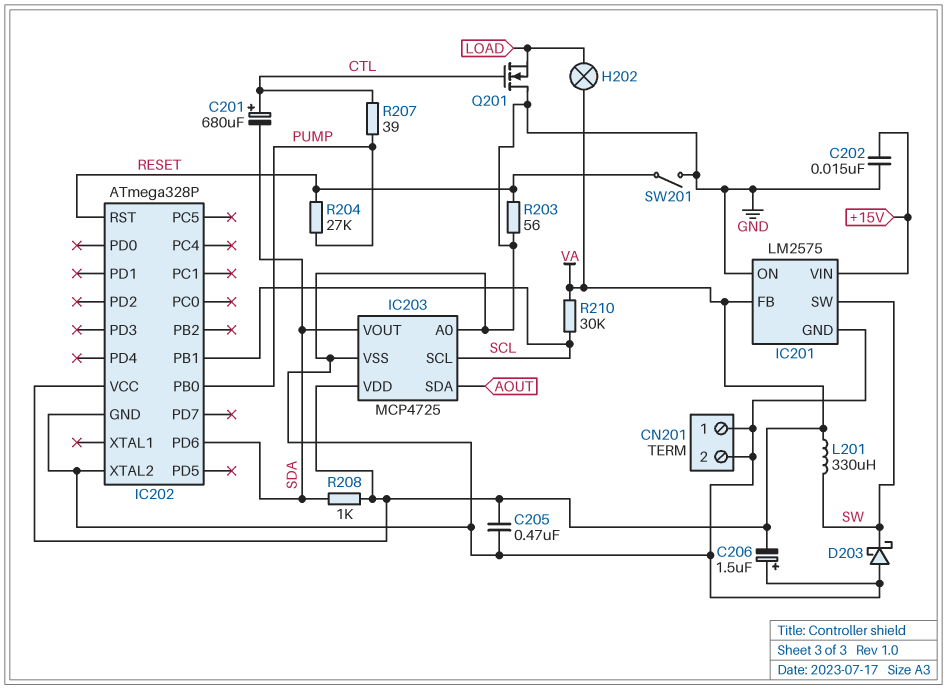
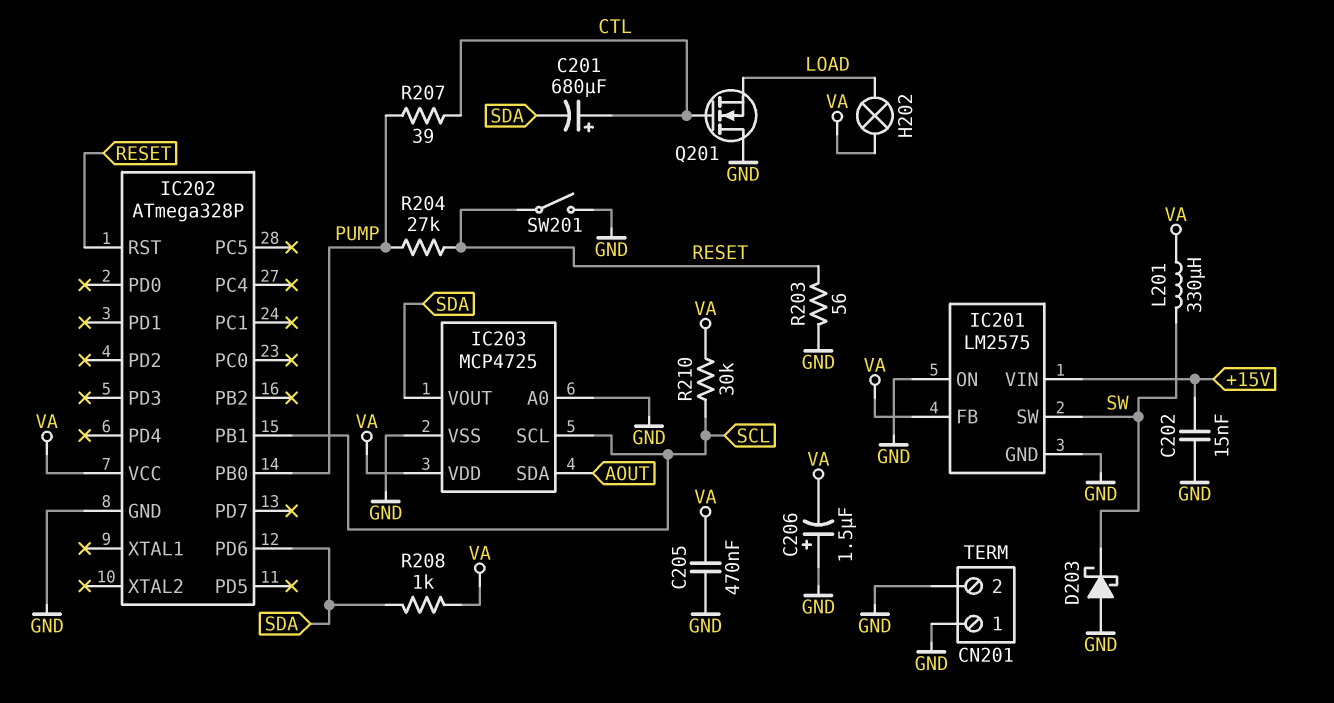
IC202 pin XTAL2: GND -> none

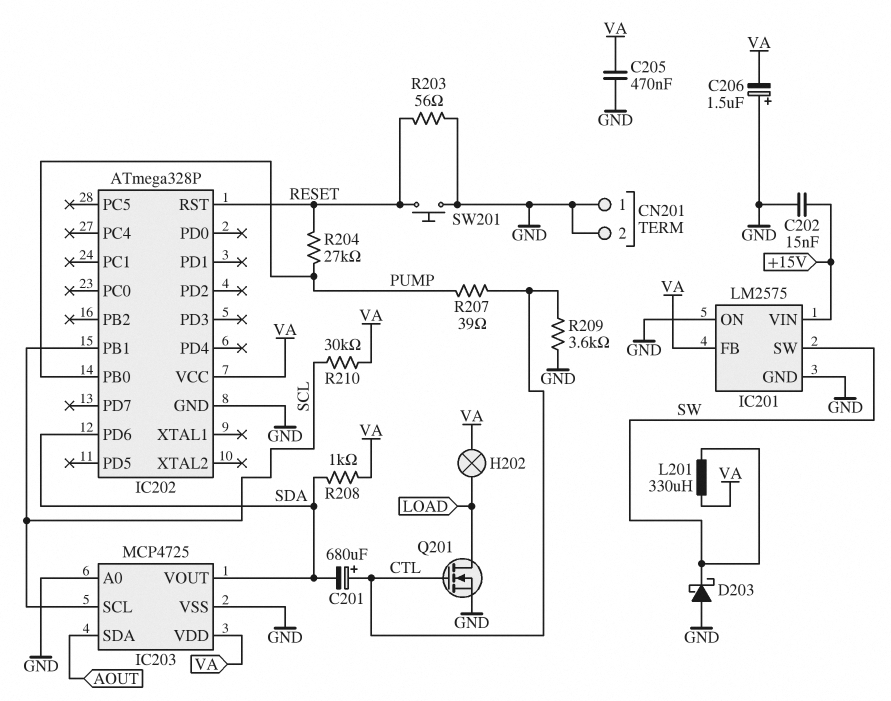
Q201: NMOS (G CTL, D GND, S LOAD) -> NMOS (G CTL, D LOAD, S GND)
R209: none -> 3.6k (CTL, GND)
SW201: switch (GND, RESET) -> button (GND, RESET)

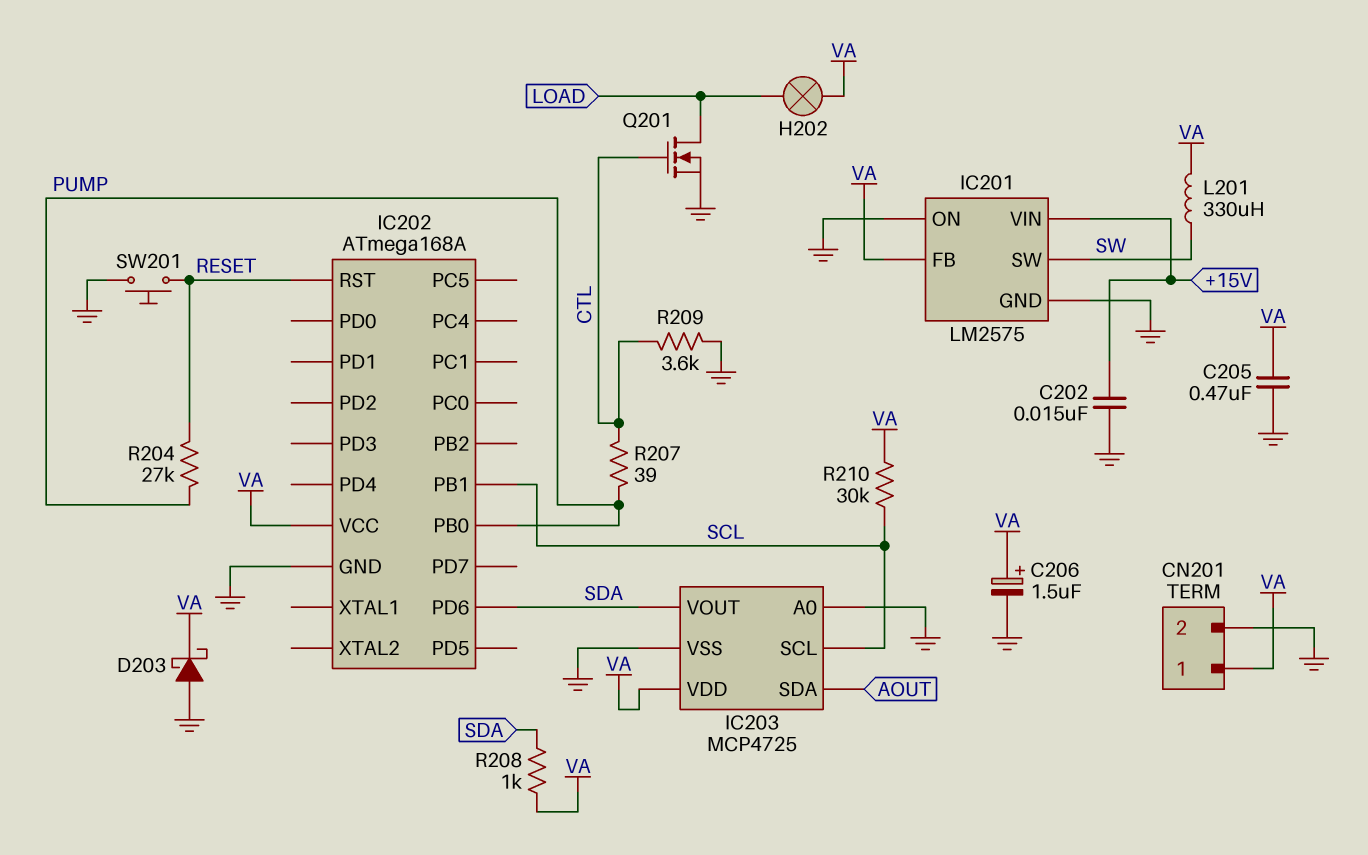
C201: 680uF (plus CTL, minus SDA) -> none
C206: 1.5uF (plus GND, minus VA) -> 1.5uF (plus VA, minus GND)
CN201 pin 1: GND -> VA
D203: schottky (A GND, K SW) -> schottky (A GND, K VA)
IC202: ATmega328P -> ATmega168A
R203: 56 (GND, RESET) -> none

